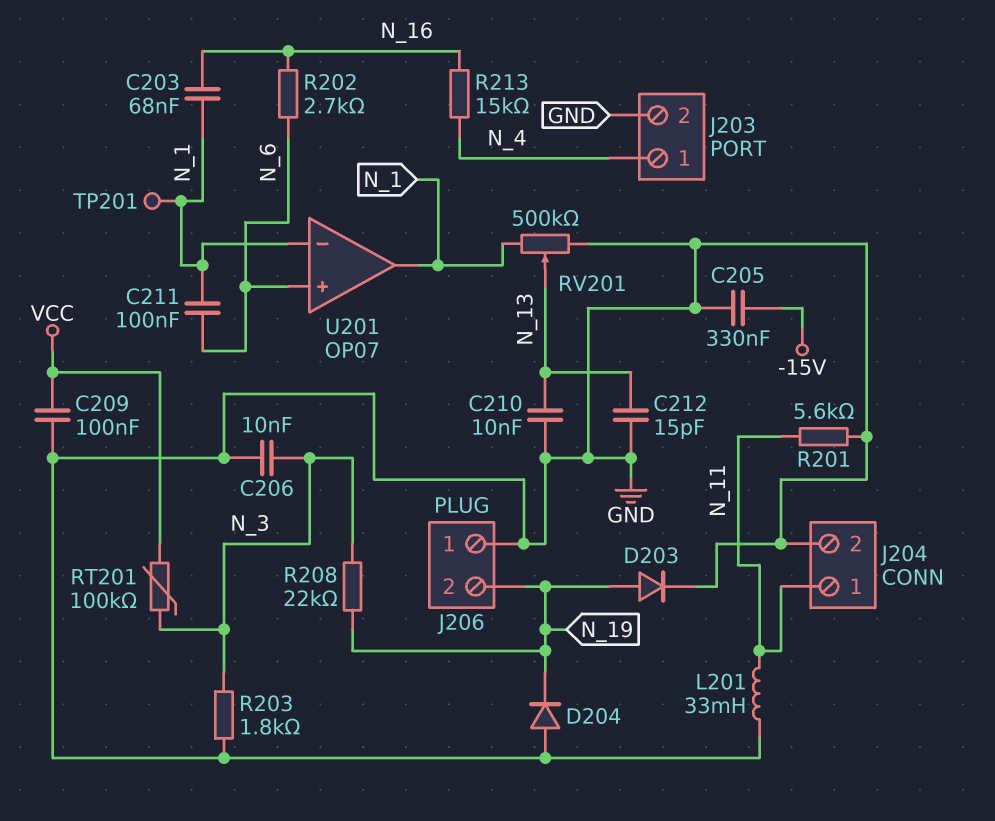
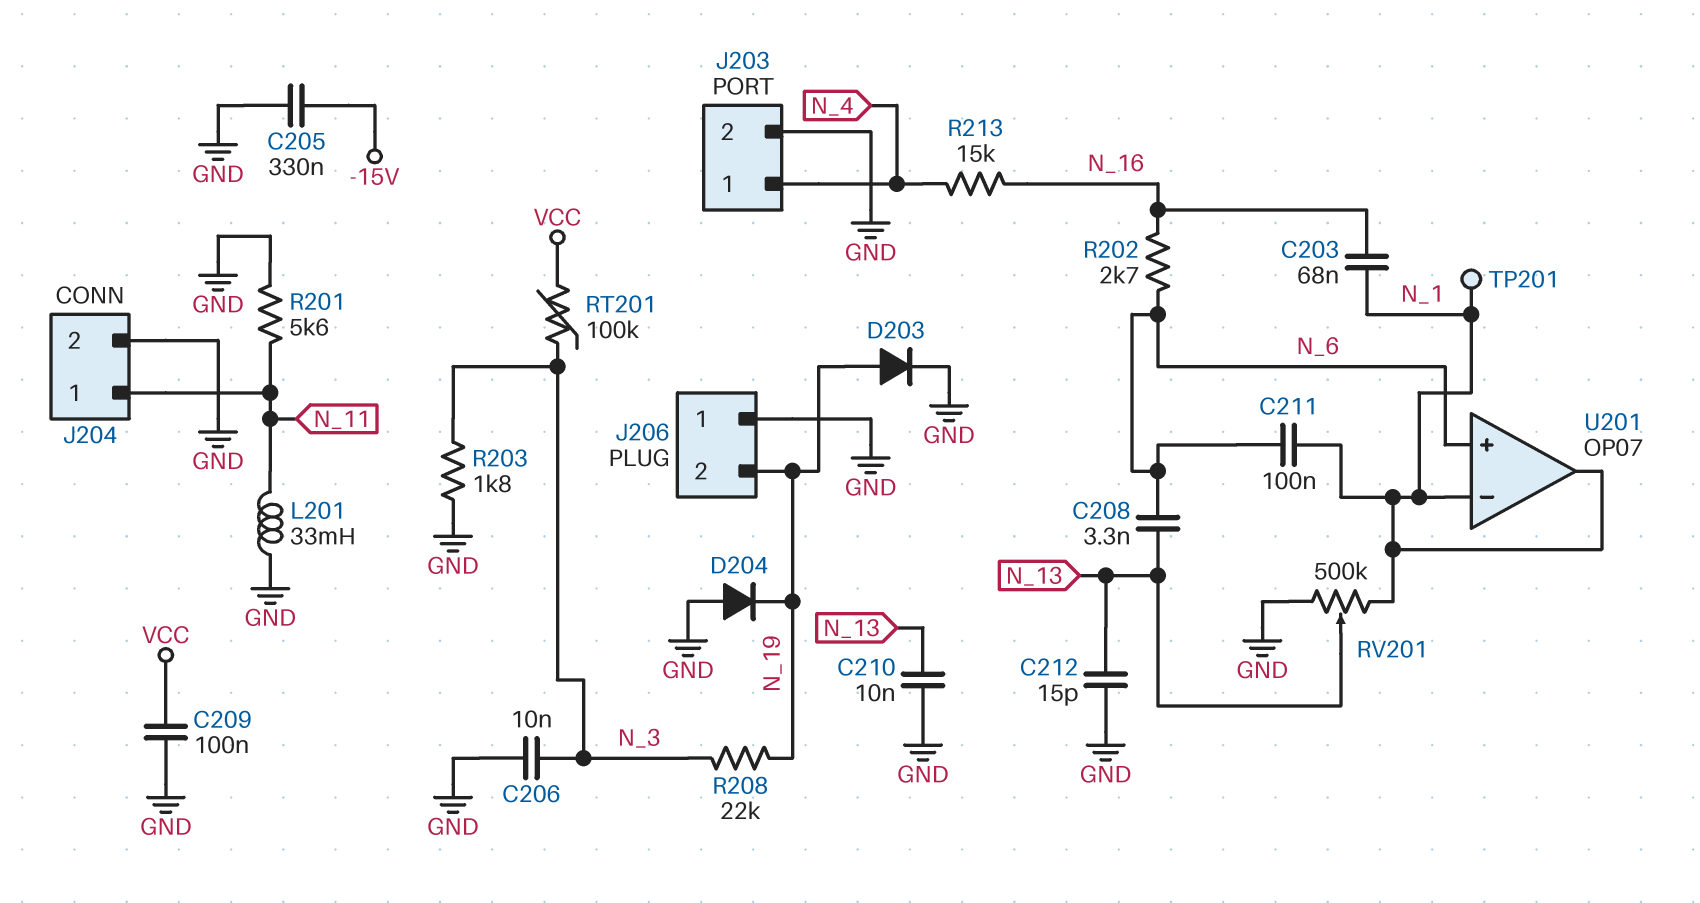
C208: none -> 3.3nF (N_6, N_13)

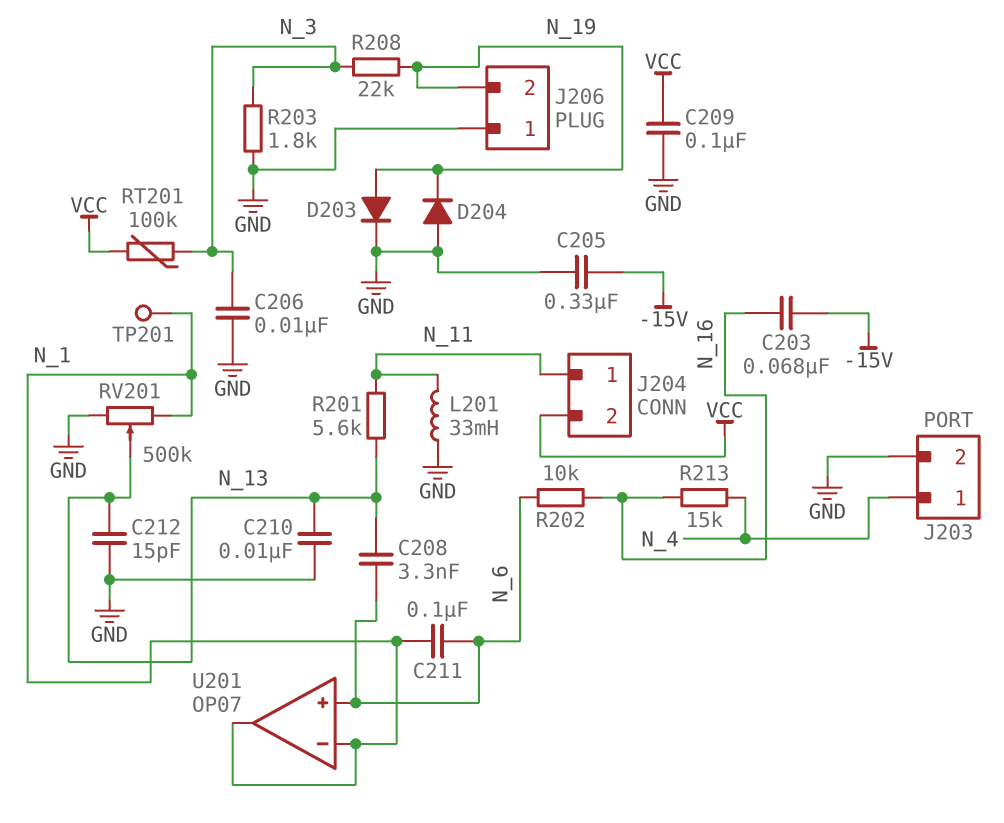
C203: 68nF (N_1, N_16) -> 68nF (-15V, N_16)
J204 pin 2: GND -> VCC
R201: 5.6k (GND, N_11) -> 5.6k (N_11, N_13)
R202: 2.7k (N_6, N_16) -> 10k (N_6, N_16)

